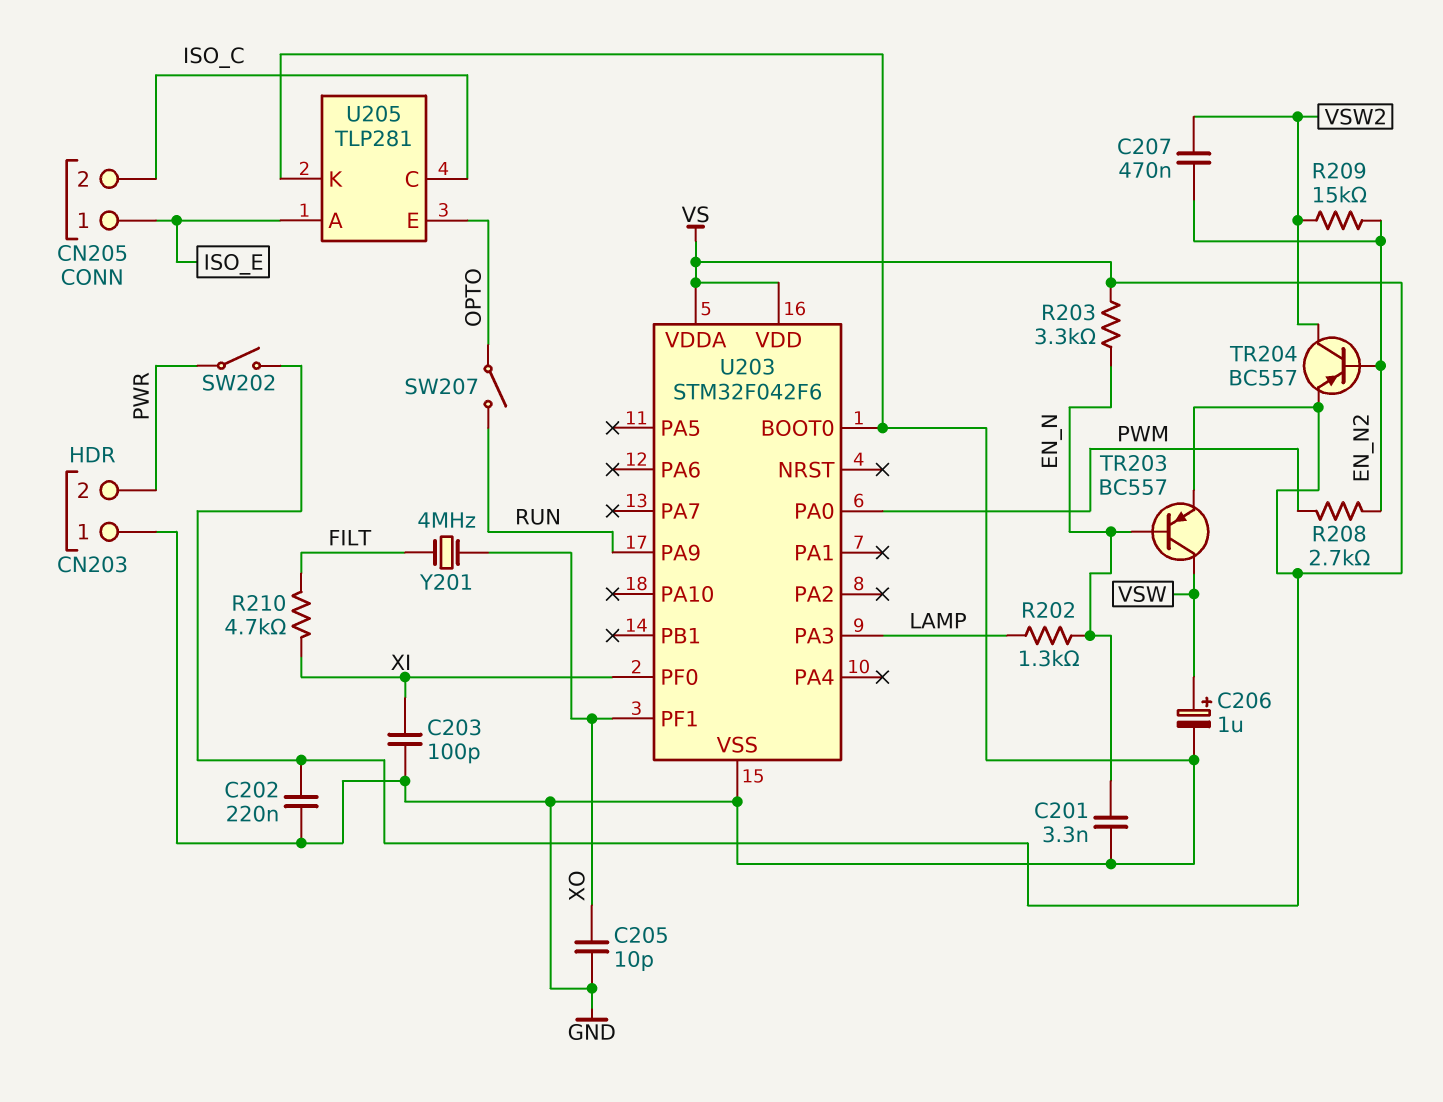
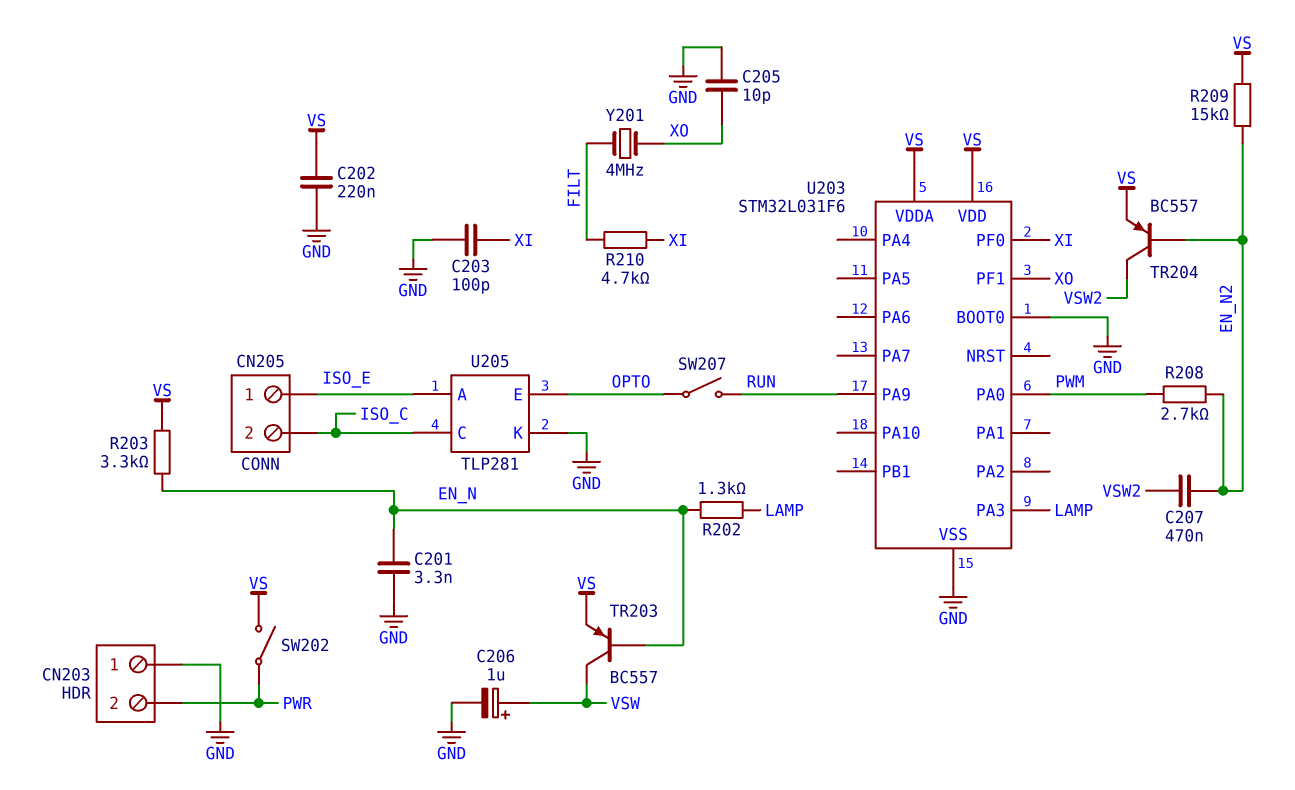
R209: 15k (EN_N2, VSW2) -> 15k (EN_N2, VS)
U203: STM32F042F6 -> STM32L031F6

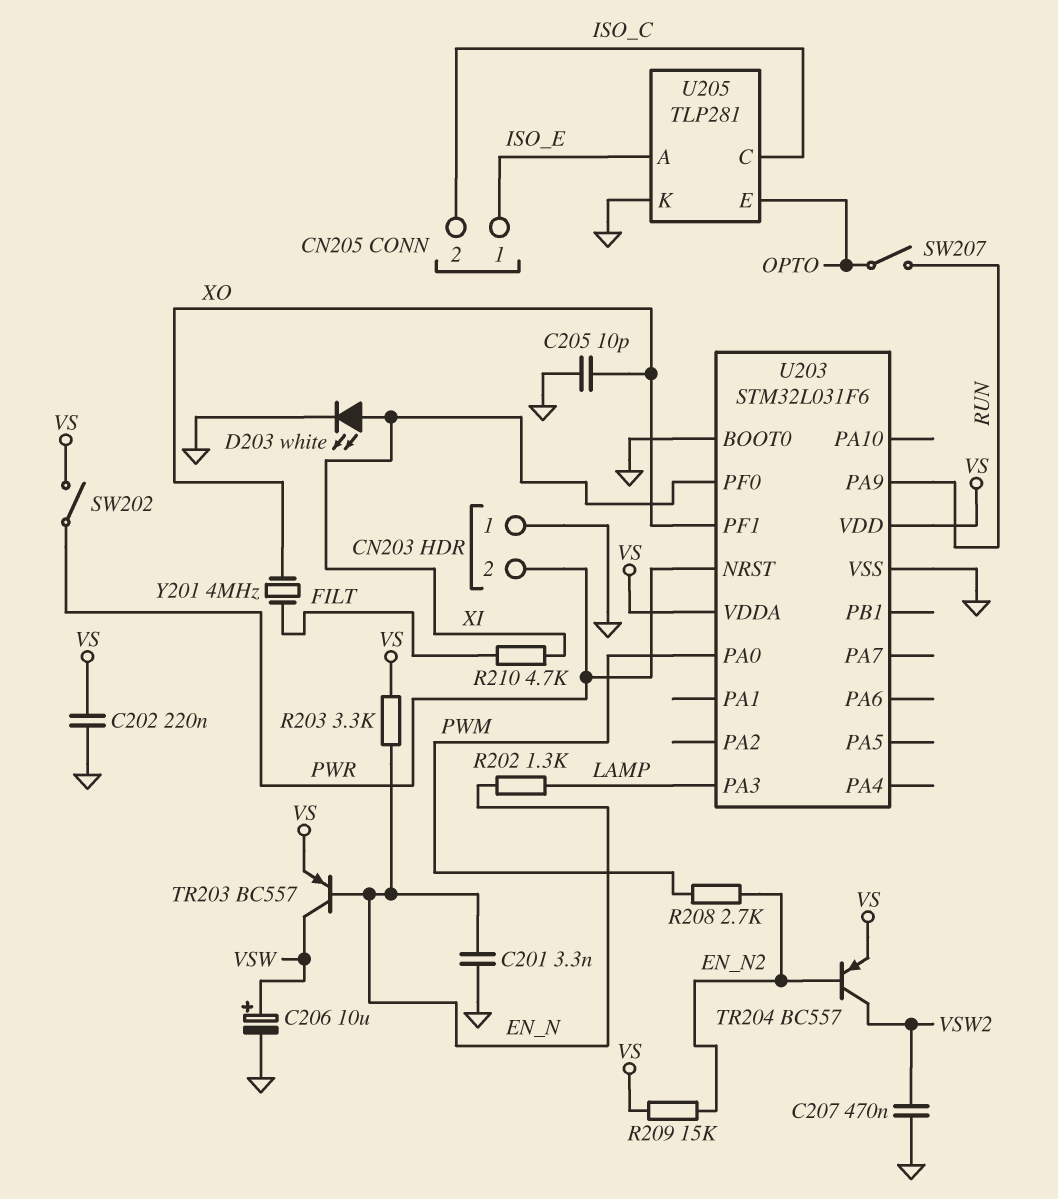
C203: 100pF (GND, XI) -> none
C206: 1uF (plus VSW, minus GND) -> 10uF (plus VSW, minus GND)
C207: 470nF (EN_N2, VSW2) -> 470nF (GND, VSW2)
D203: none -> LED white (A XI, K GND)
U203 pin NRST: none -> PWR

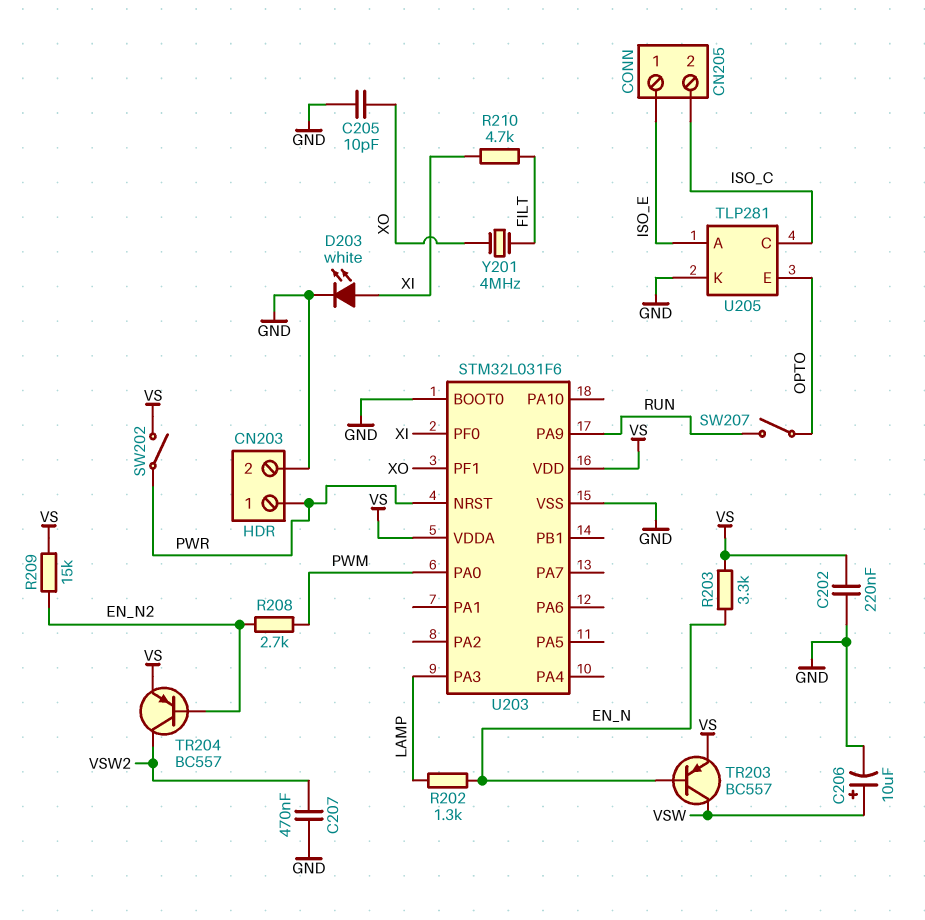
C201: 3.3nF (EN_N, GND) -> none
CN203 pin 1: GND -> PWR
CN203 pin 2: PWR -> GND

